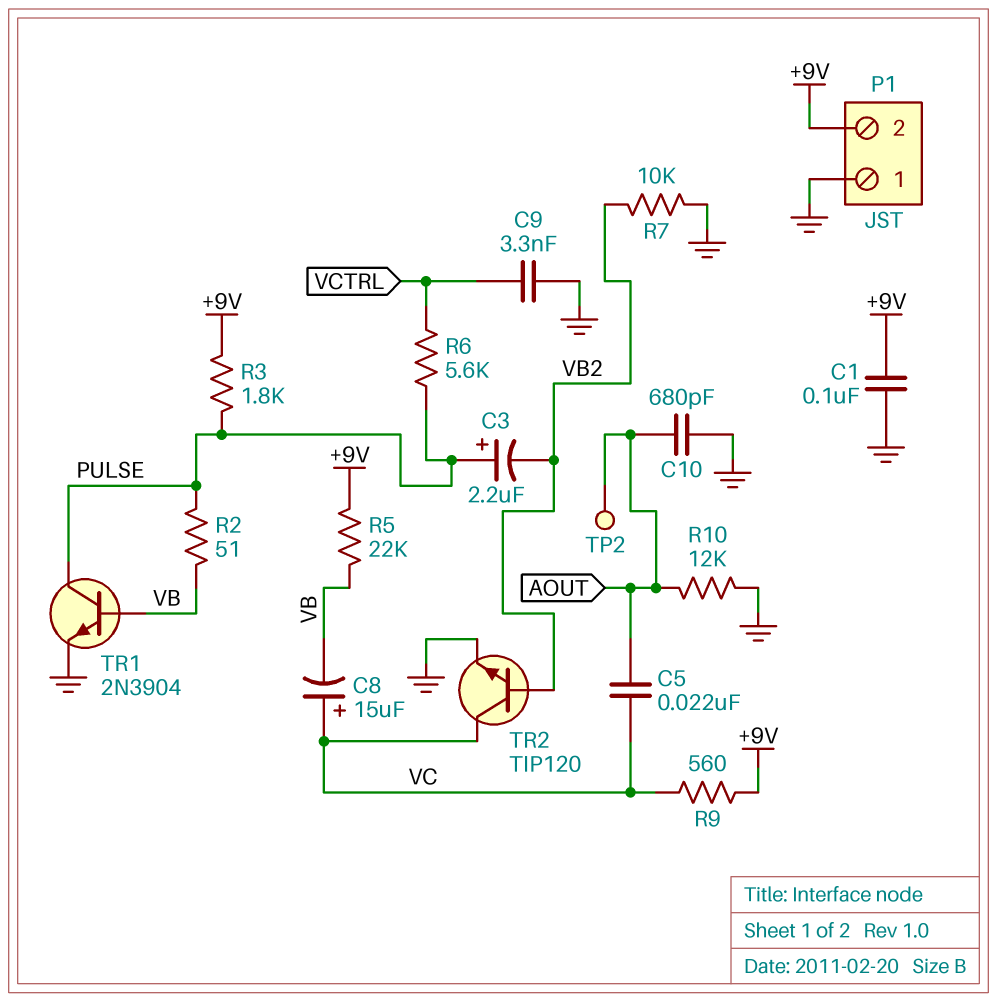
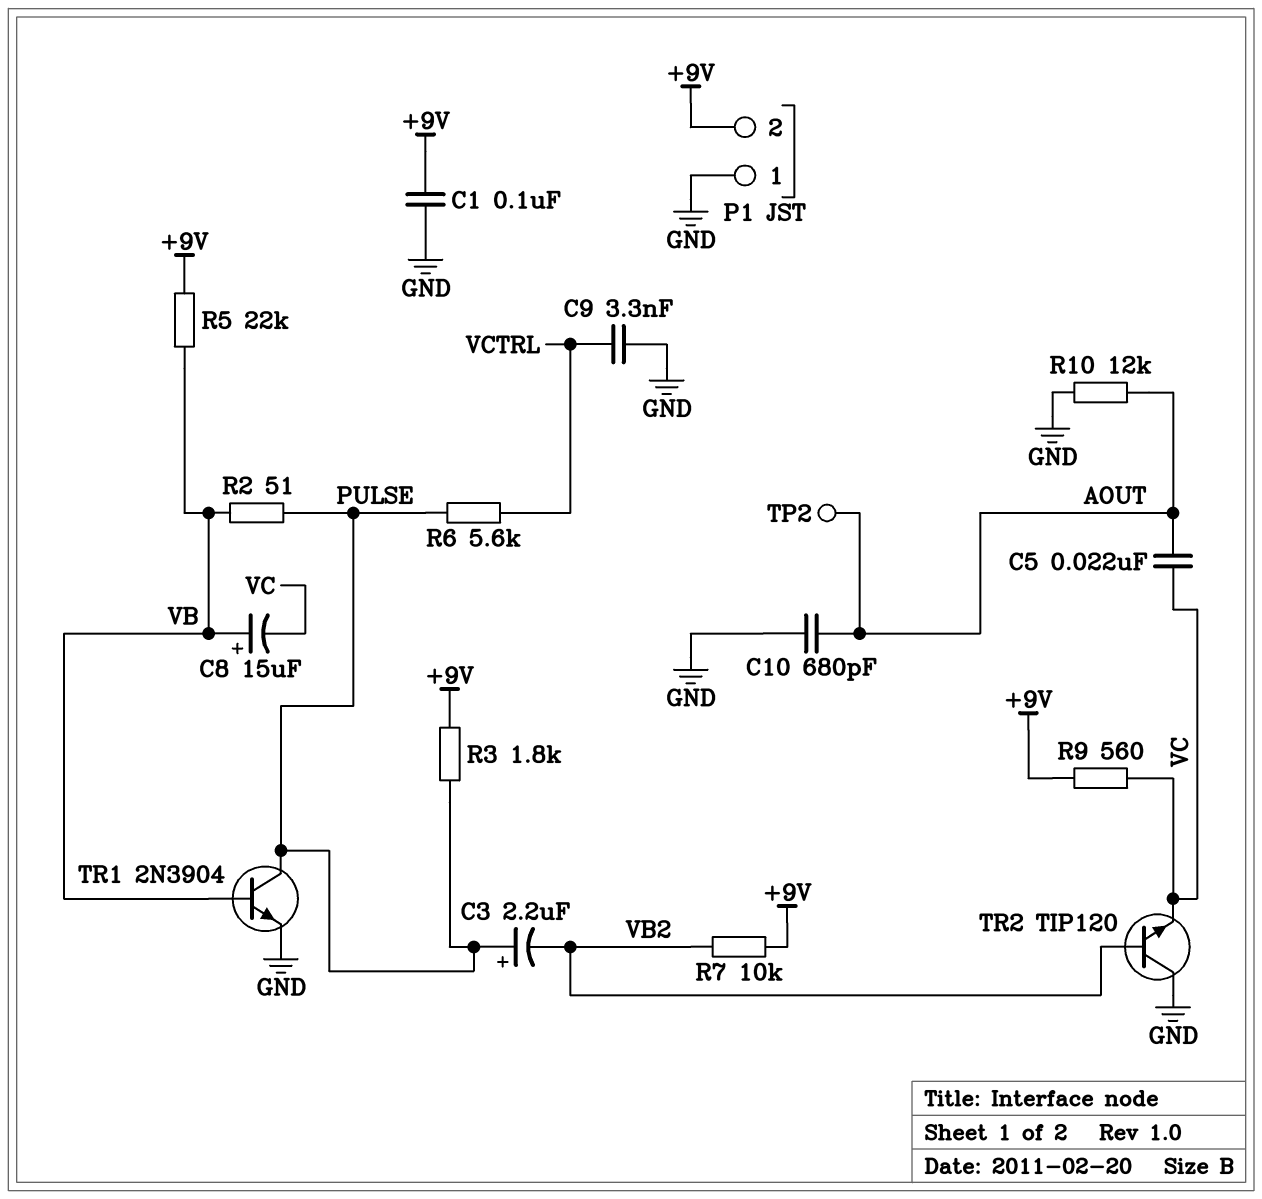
C8: 15uF (plus VC, minus VB) -> 15uF (plus VB, minus VC)
R7: 10k (GND, VB2) -> 10k (+9V, VB2)
TR2: NPN TIP120 (B VB2, C VC, E GND) -> NPN TIP120 (B VB2, C GND, E VC)

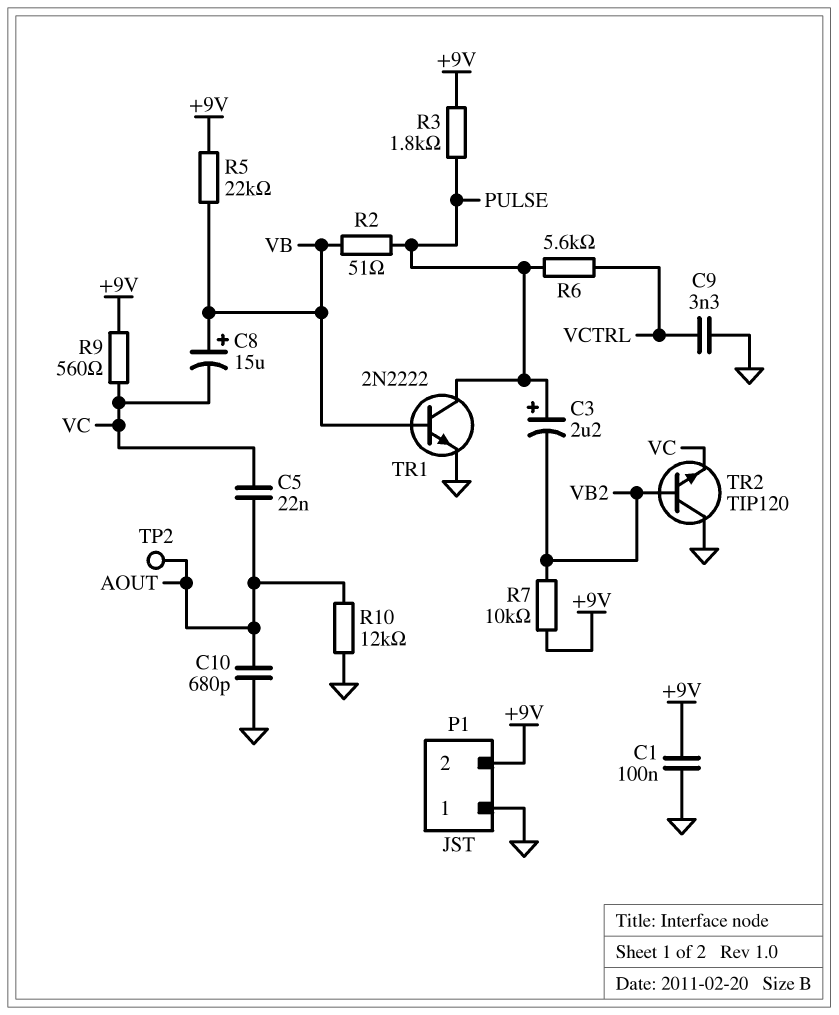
TR1: NPN 2N3904 (B VB, C PULSE, E GND) -> NPN 2N2222 (B VB, C PULSE, E GND)

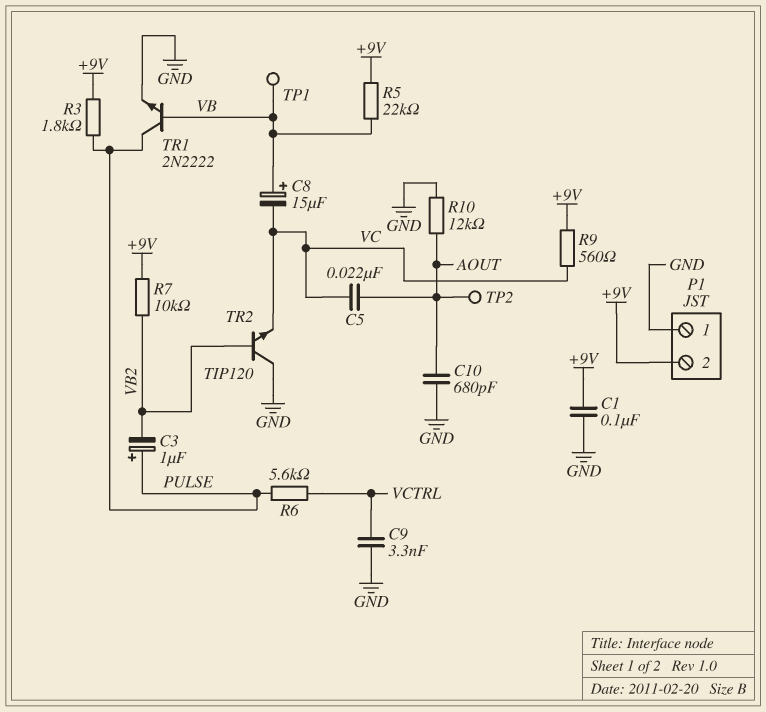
C3: 2.2uF (plus PULSE, minus VB2) -> 1uF (plus PULSE, minus VB2)
R2: 51 (PULSE, VB) -> none
TP1: none -> test point (VB)

